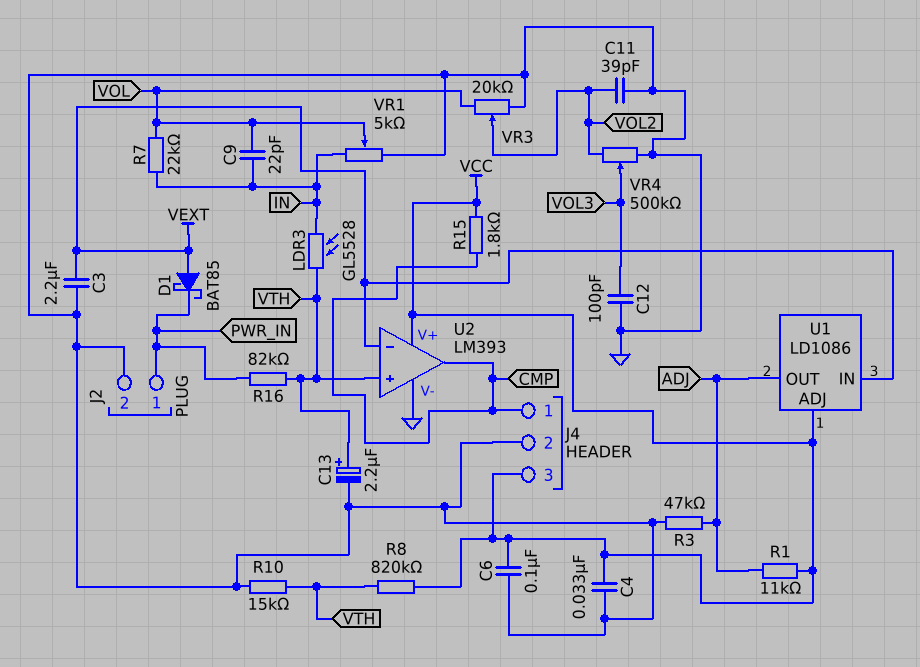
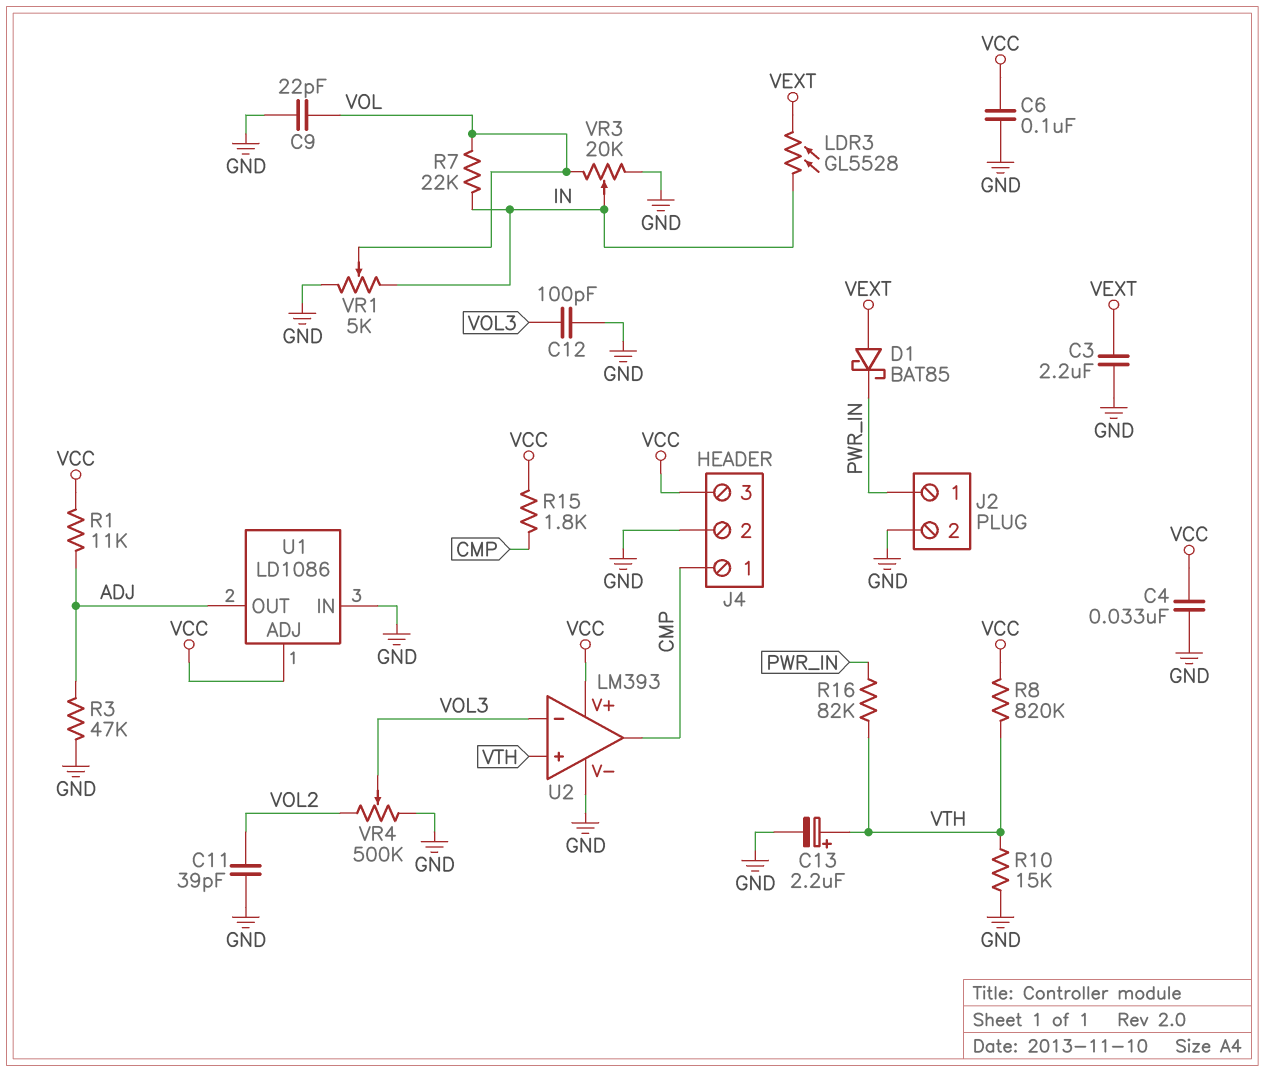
C9: 22pF (IN, VOL) -> 22pF (GND, VOL)
LDR3: GL5528 (IN, VTH) -> GL5528 (IN, VEXT)
U1 pin IN: VEXT -> GND
U2 pin in-: VEXT -> VOL3
VR3: 20k (GND, VOL, wiper VOL2) -> 20k (GND, VOL, wiper IN)

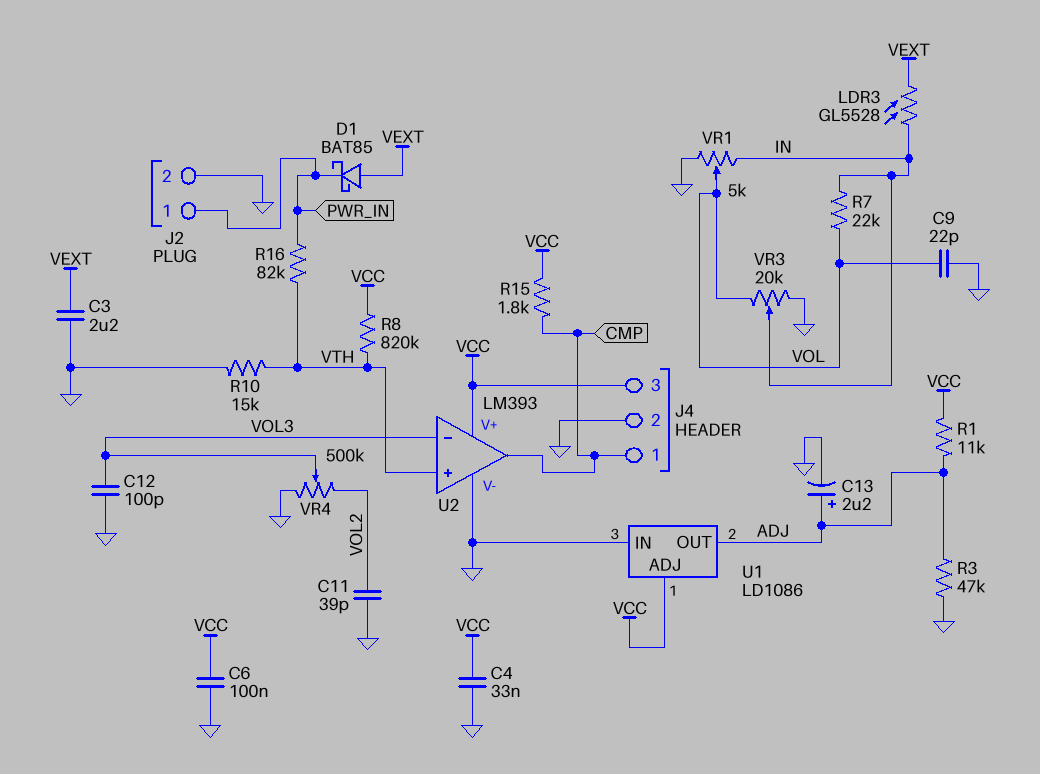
C13: 2.2uF (plus VTH, minus GND) -> 2.2uF (plus ADJ, minus GND)

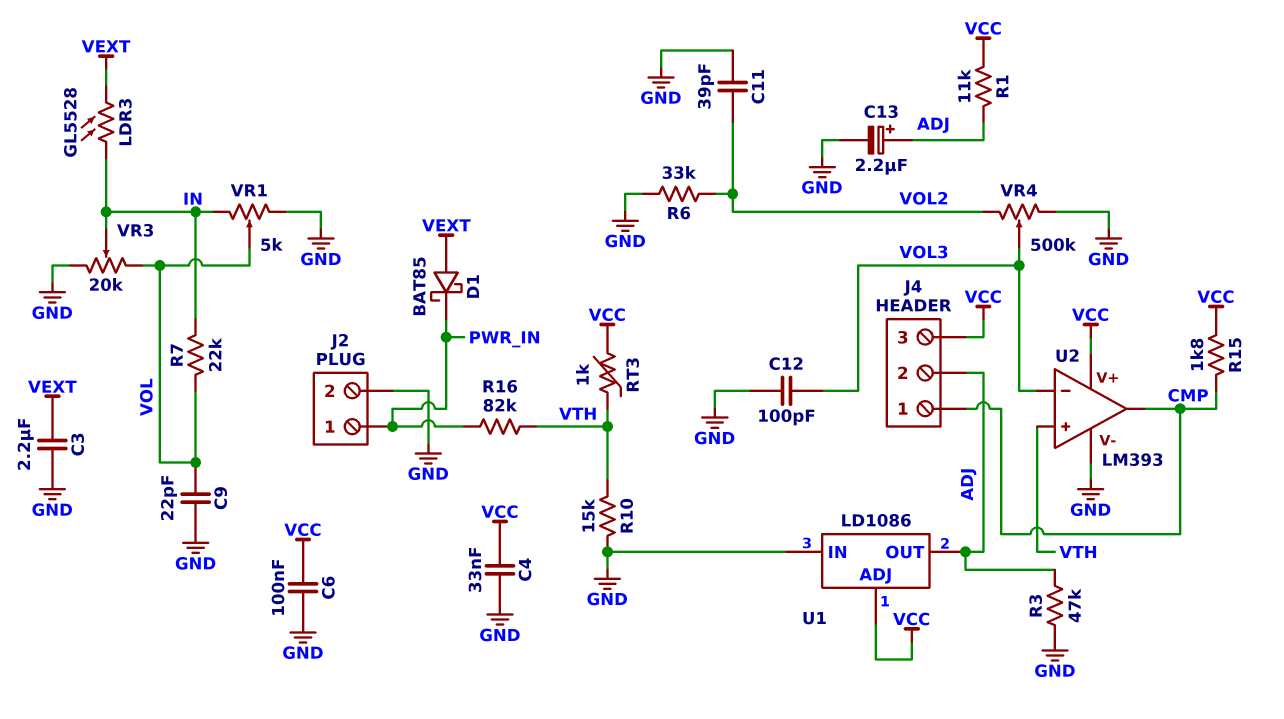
J4 pin 2: GND -> ADJ
R6: none -> 33k (GND, VOL2)
R8: 820k (VCC, VTH) -> none
RT3: none -> 1k (VCC, VTH)

